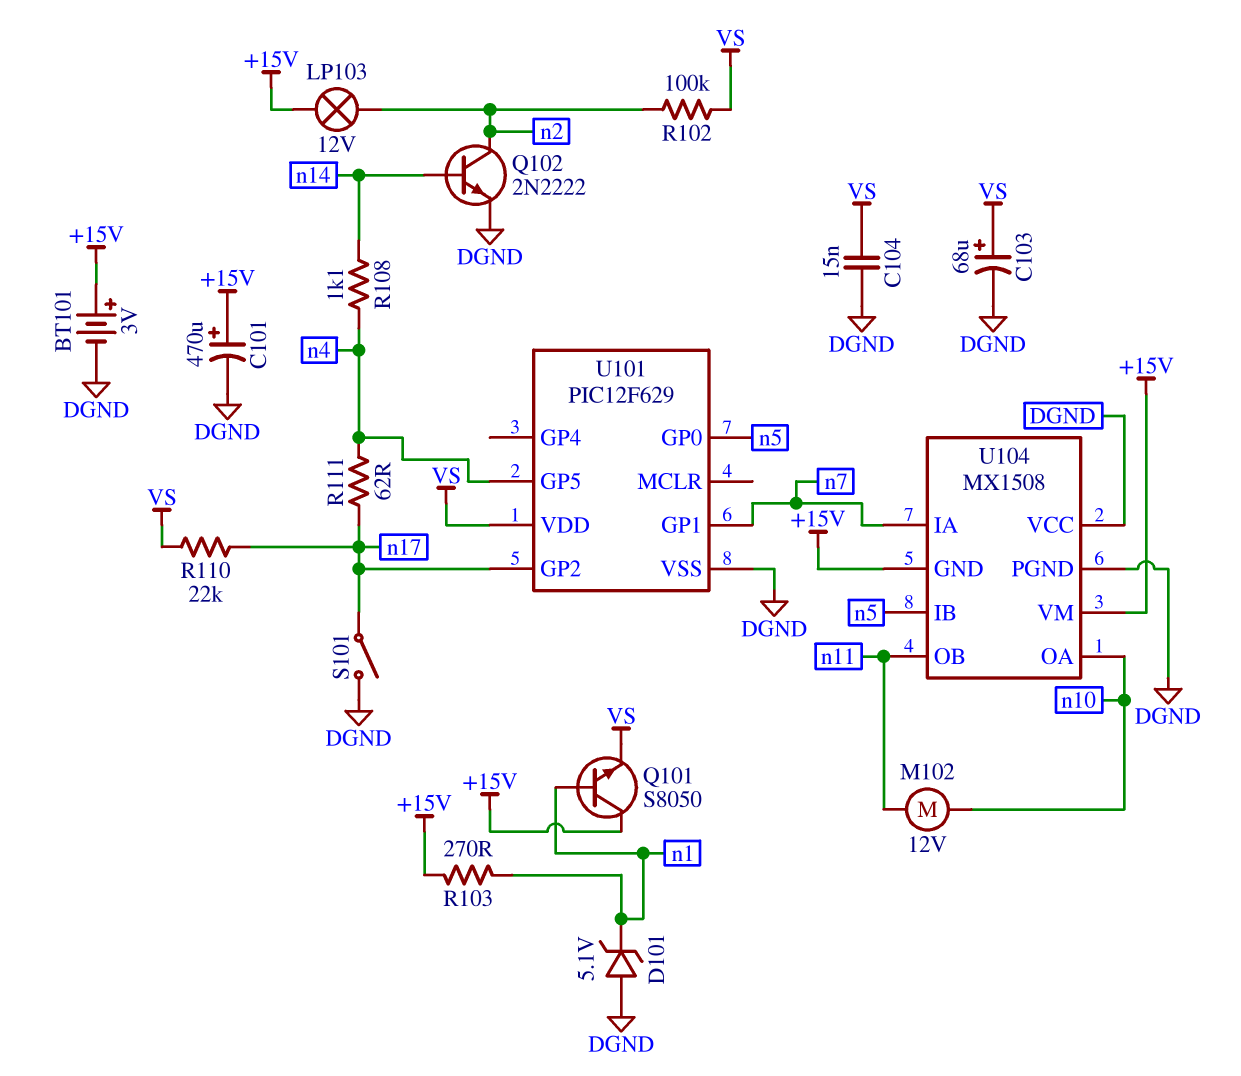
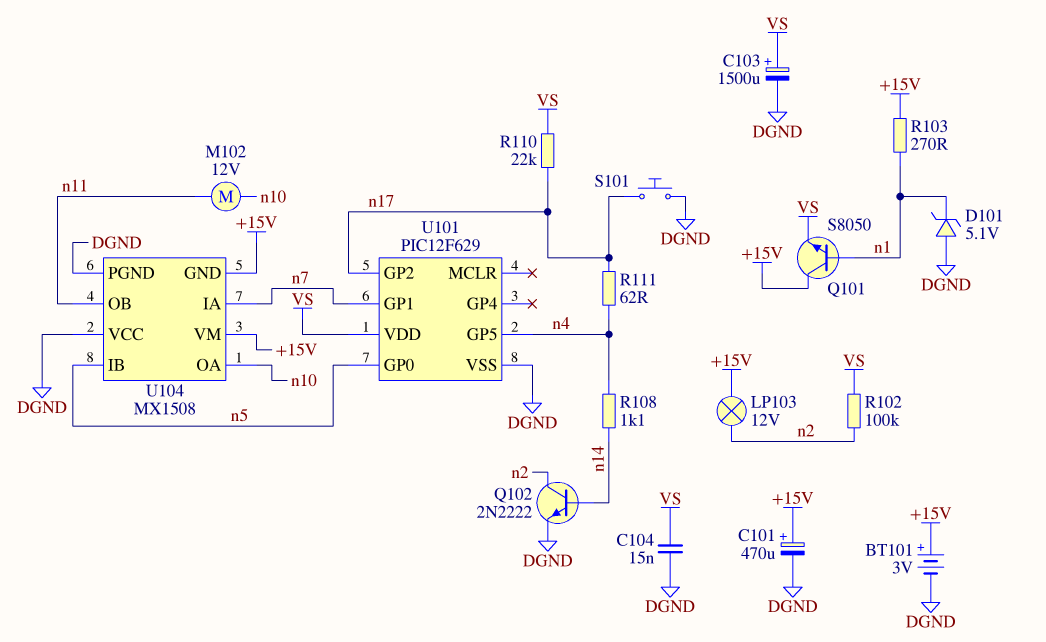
C103: 68uF (plus VS, minus DGND) -> 1500uF (plus VS, minus DGND)
S101: switch (DGND, n17) -> button (DGND, n17)

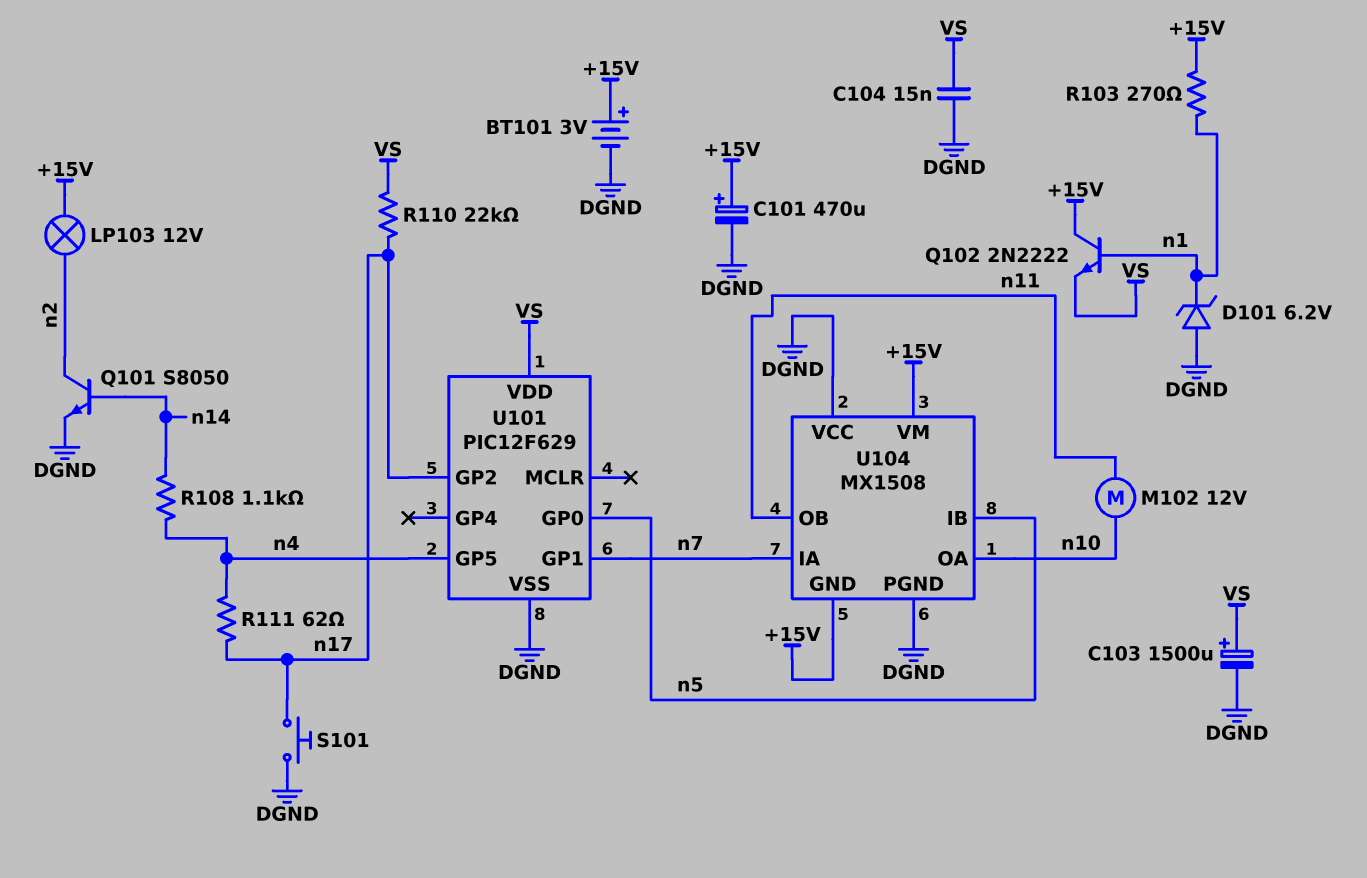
D101: zener 5.1V (A DGND, K n1) -> zener 6.2V (A DGND, K n1)
Q101: NPN S8050 (B n1, C +15V, E VS) -> NPN S8050 (B n14, C n2, E DGND)
Q102: NPN 2N2222 (B n14, C n2, E DGND) -> NPN 2N2222 (B n1, C +15V, E VS)
R102: 100k (VS, n2) -> none

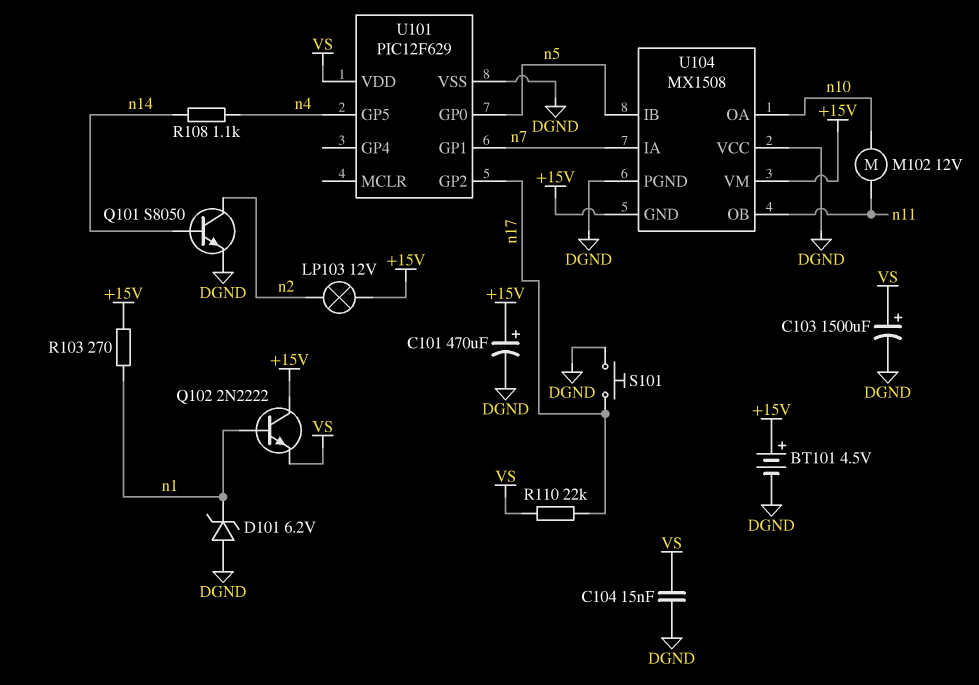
BT101: 3V (plus +15V, minus DGND) -> 4.5V (plus +15V, minus DGND)
R111: 62 (n4, n17) -> none

